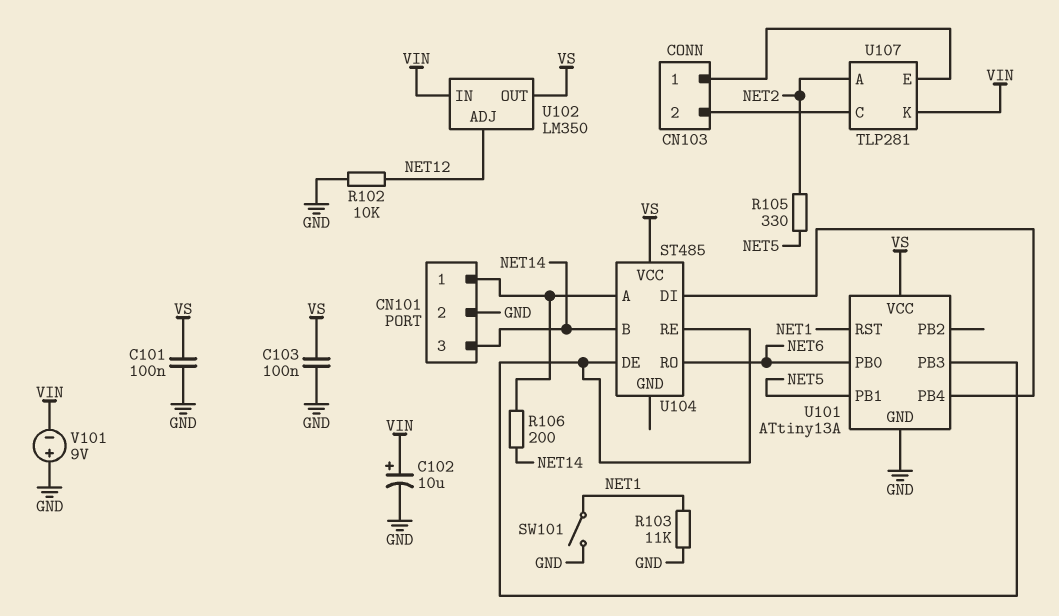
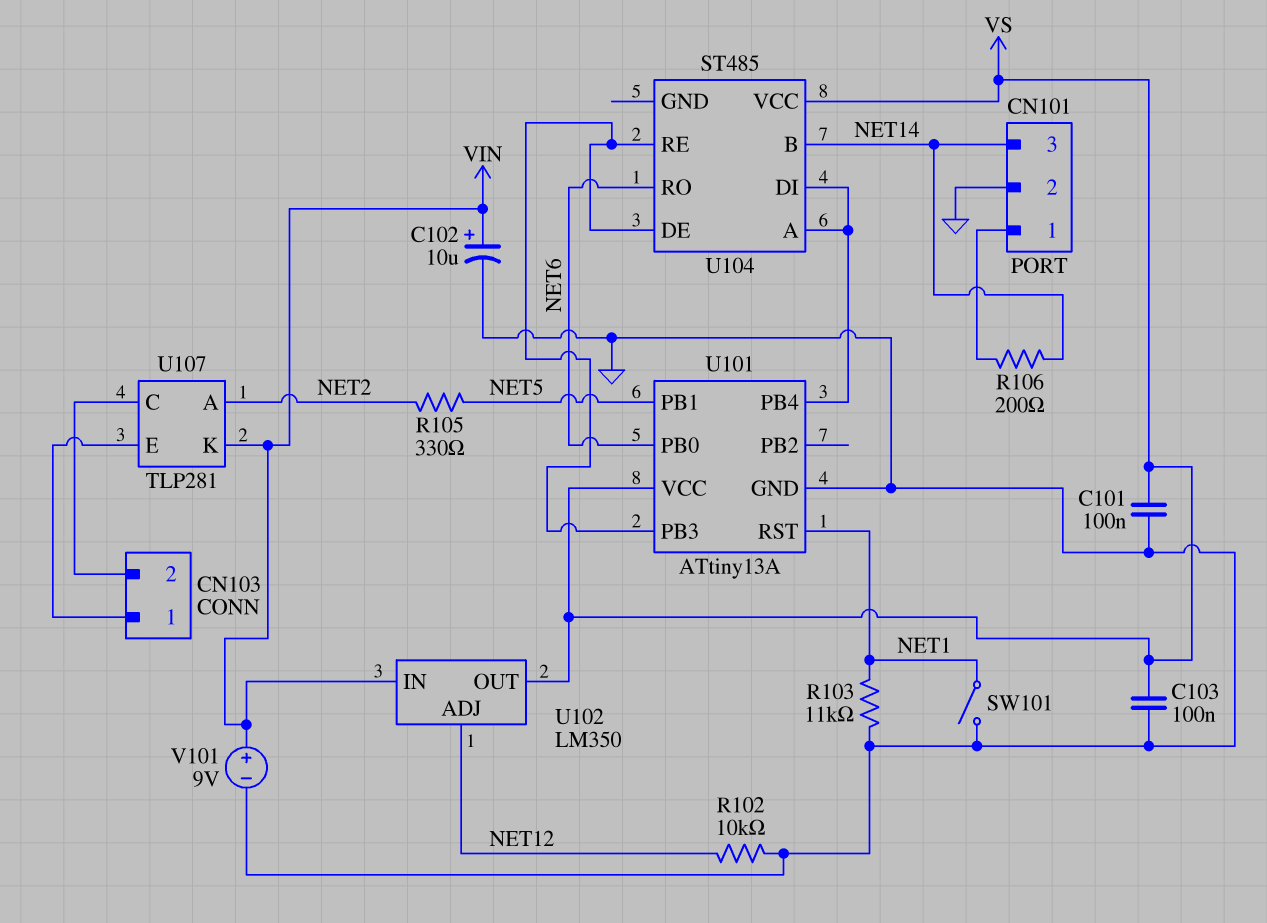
U104 pin A: CN101/1 -> U101/PB4
V101: 9V (plus GND, minus VIN) -> 9V (plus VIN, minus GND)

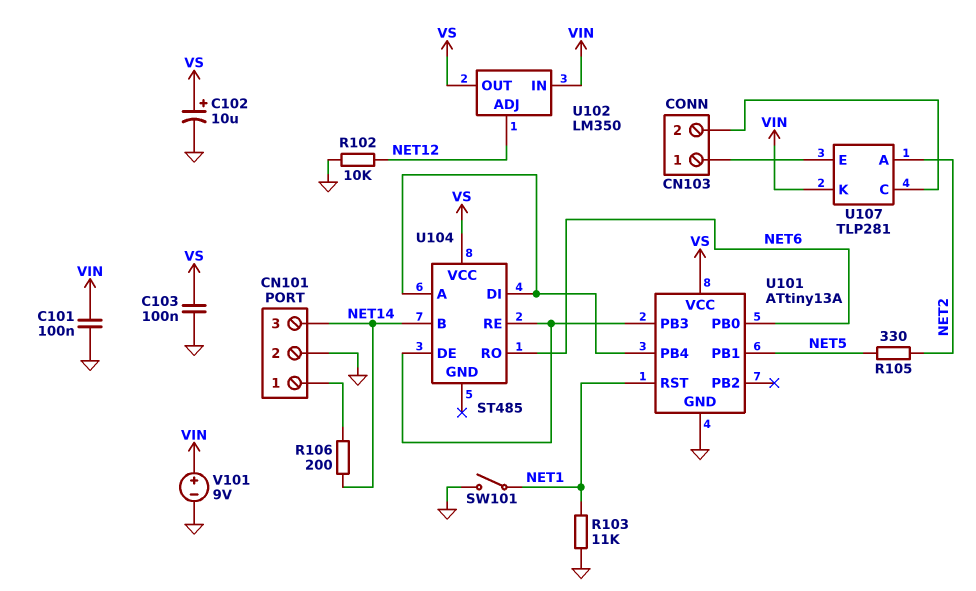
C101: 100nF (GND, VS) -> 100nF (GND, VIN)
C102: 10uF (plus VIN, minus GND) -> 10uF (plus VS, minus GND)

